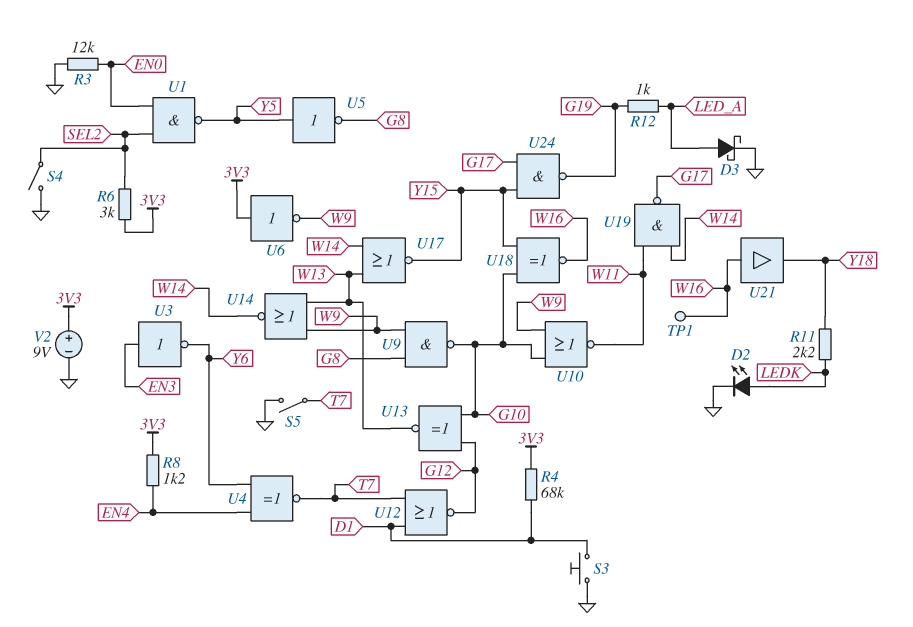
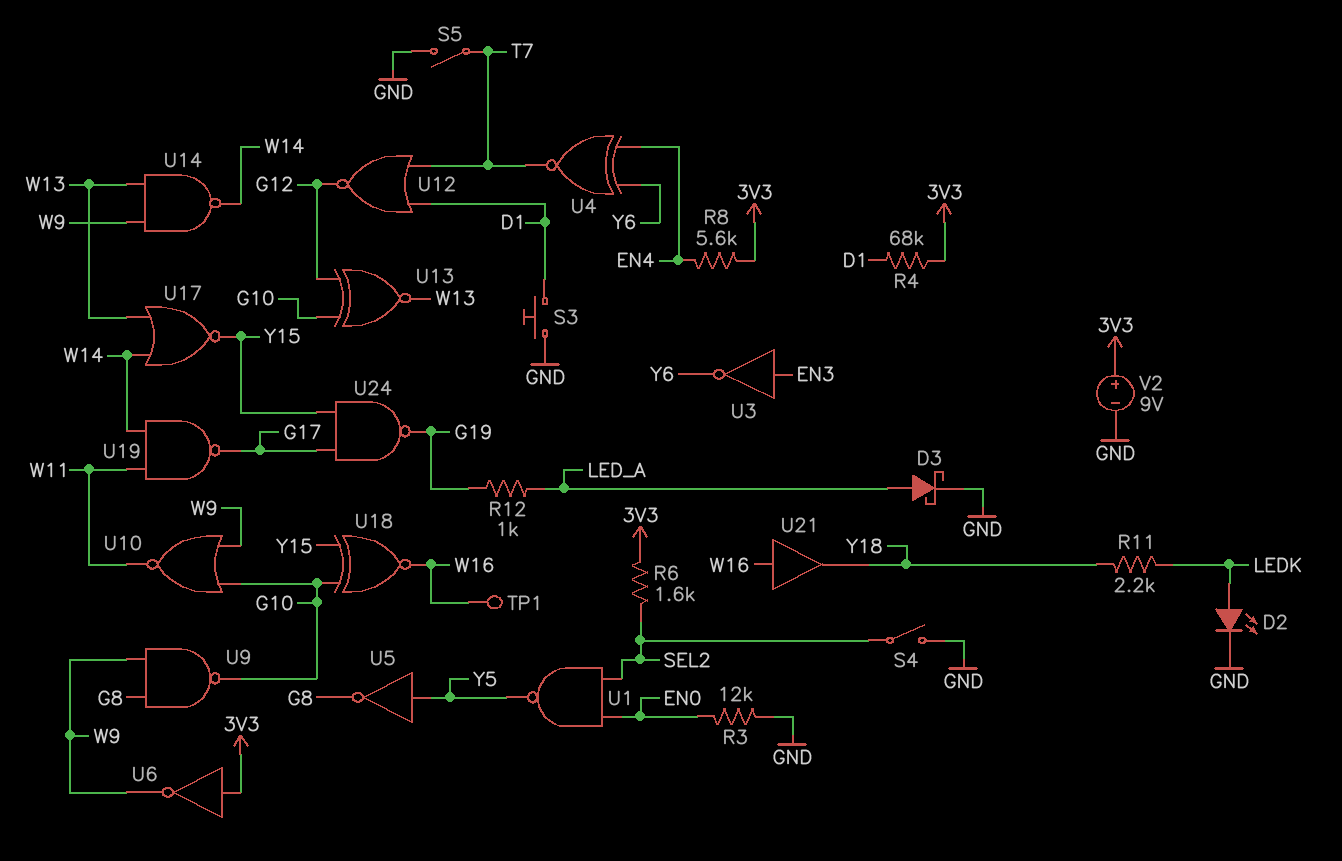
R6: 3k (3V3, SEL2) -> 1.6k (3V3, SEL2)
R8: 1.2k (3V3, EN4) -> 5.6k (3V3, EN4)
U14: NOR (in W9, in W13, out W14) -> NAND (in W9, in W13, out W14)

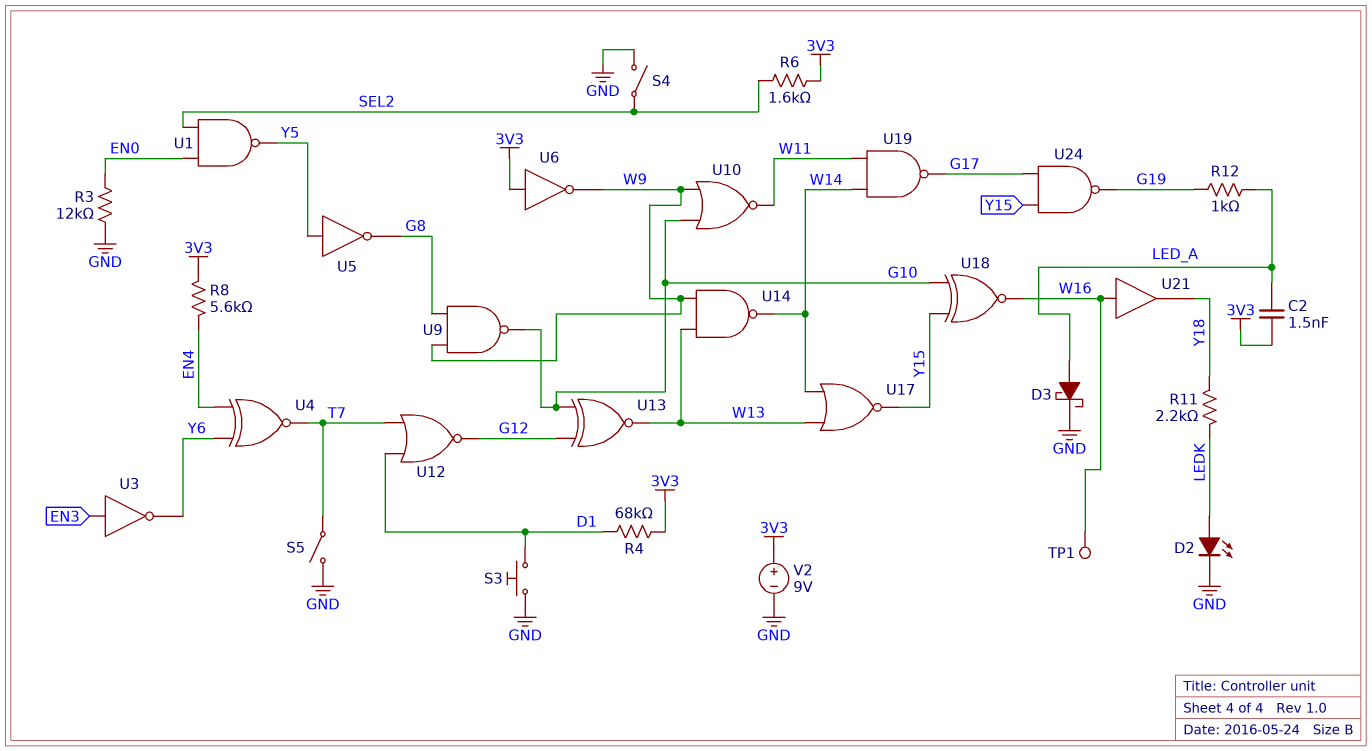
C2: none -> 1.5nF (3V3, LED_A)

